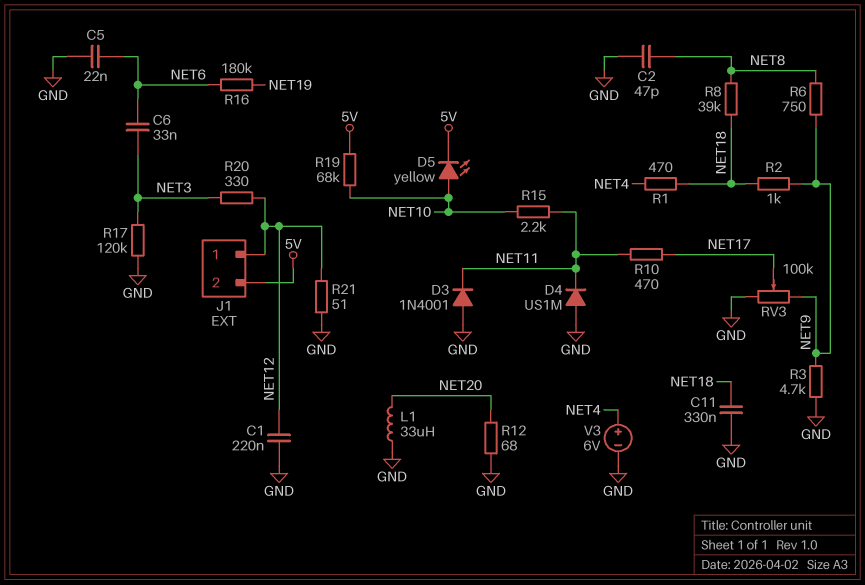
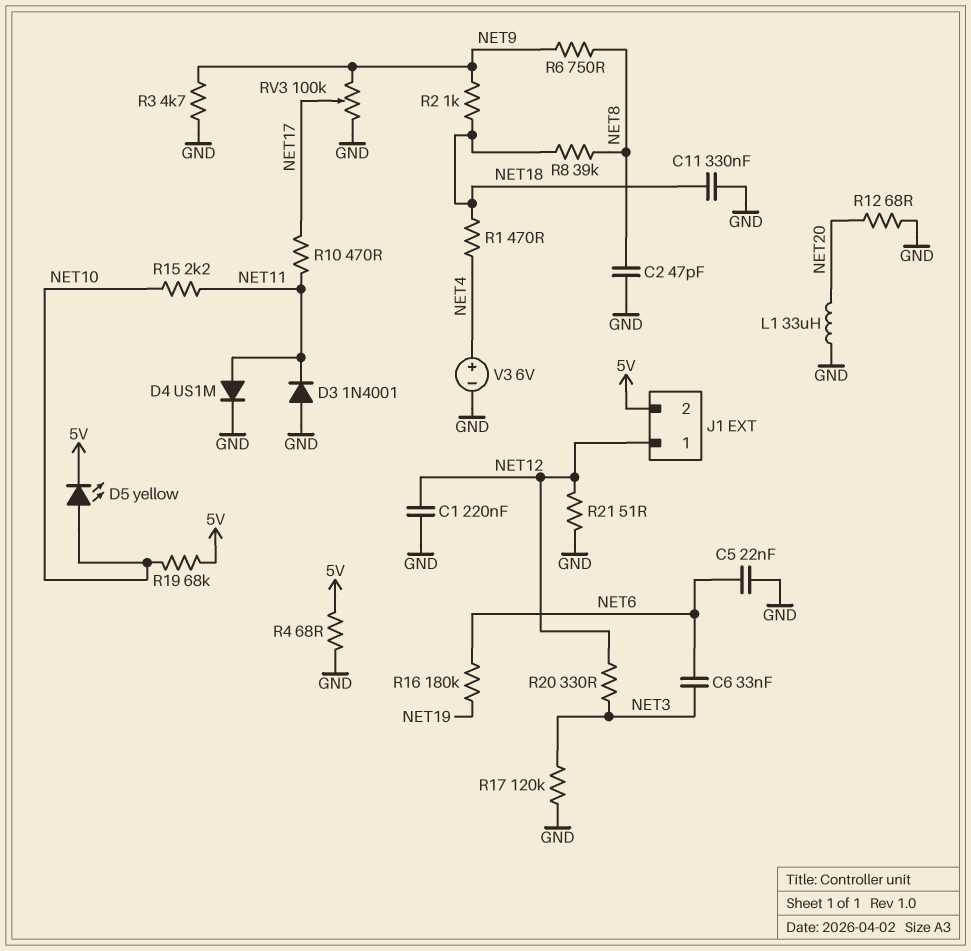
D4: diode US1M (A GND, K NET11) -> diode US1M (A NET11, K GND)
R4: none -> 68 (5V, GND)

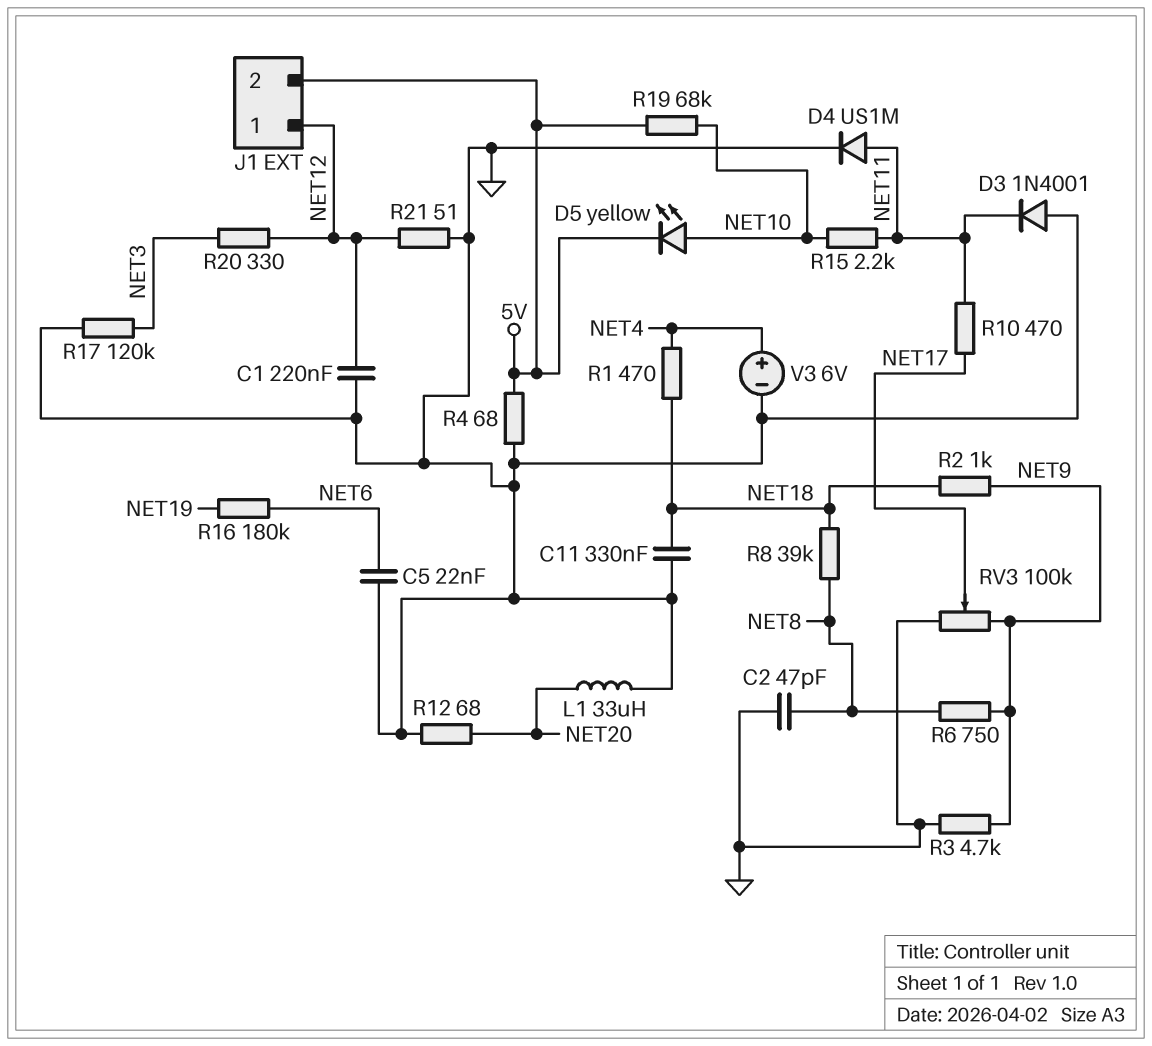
C6: 33nF (NET3, NET6) -> none

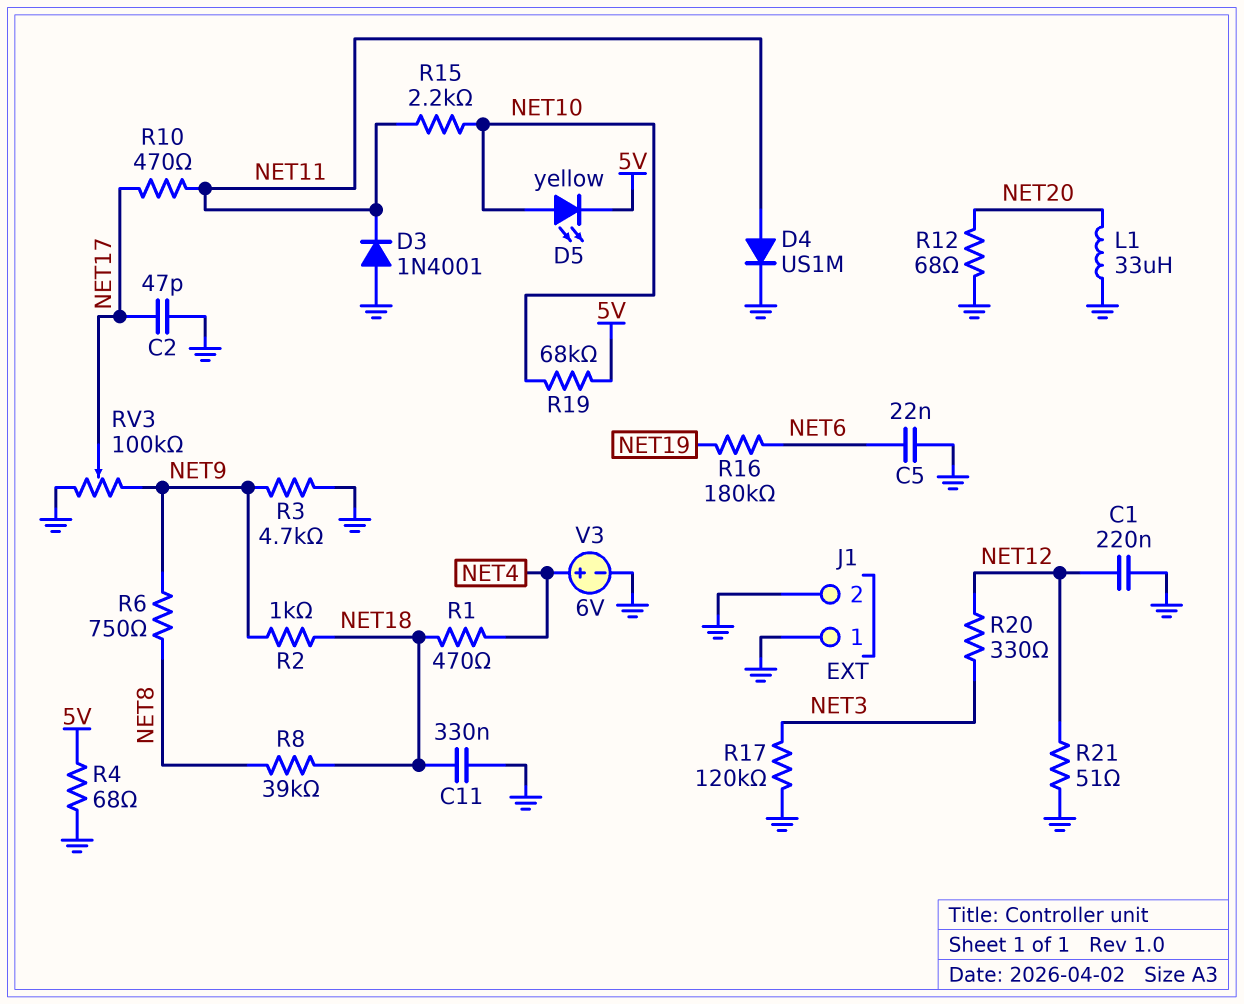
C2: 47pF (GND, NET8) -> 47pF (GND, NET17)
J1 pin 1: NET12 -> GND
J1 pin 2: 5V -> GND

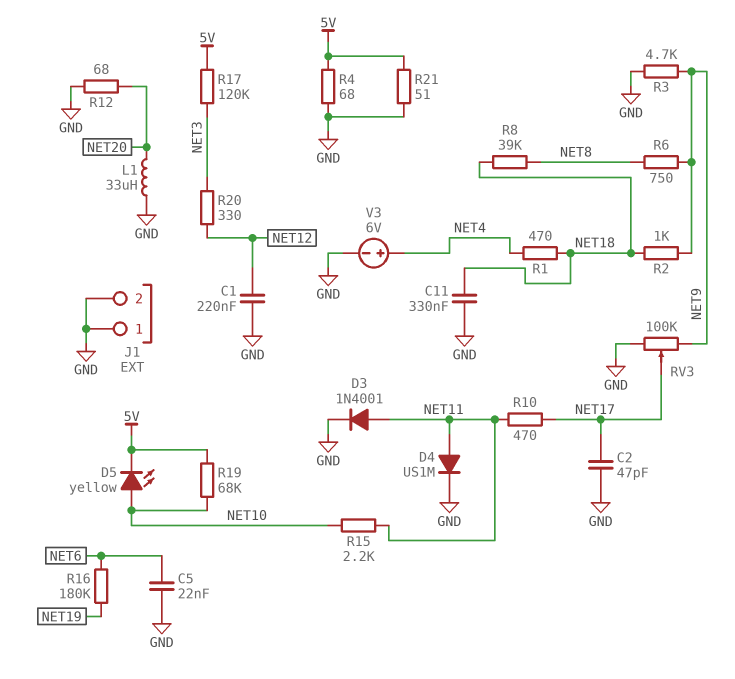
D3: diode 1N4001 (A GND, K NET11) -> diode 1N4001 (A NET11, K GND)
R17: 120k (GND, NET3) -> 120k (5V, NET3)
R21: 51 (GND, NET12) -> 51 (5V, GND)

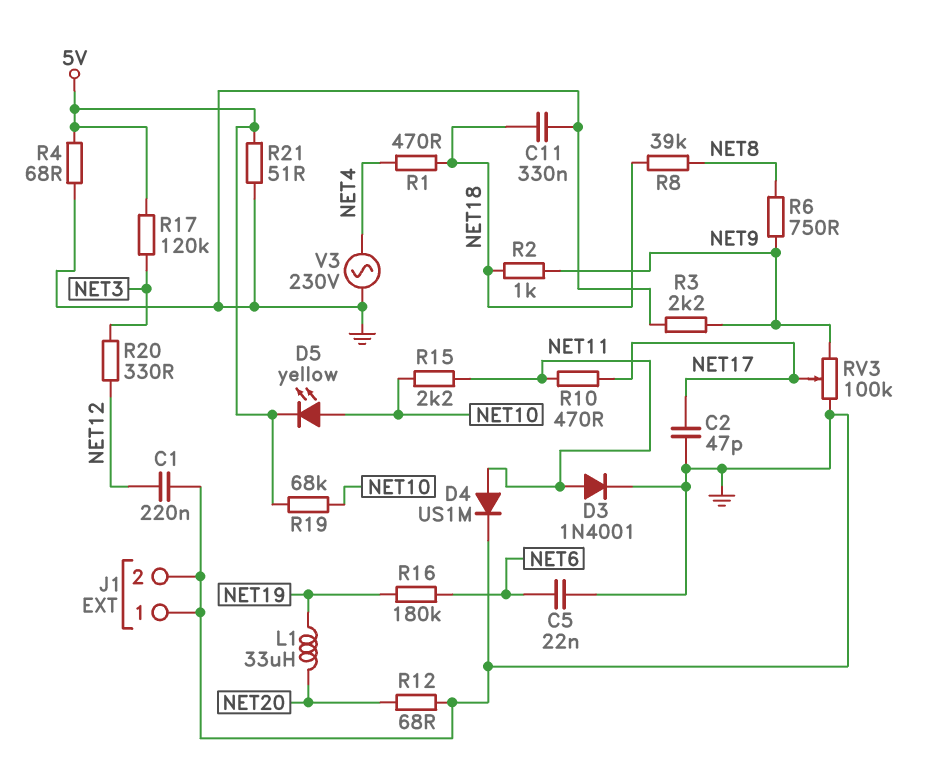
L1: 33uH (GND, NET20) -> 33uH (NET19, NET20)
R3: 4.7k (GND, NET9) -> 2.2k (GND, NET9)
V3: 6V (plus NET4, minus GND) -> AC 230V (GND, NET4)

